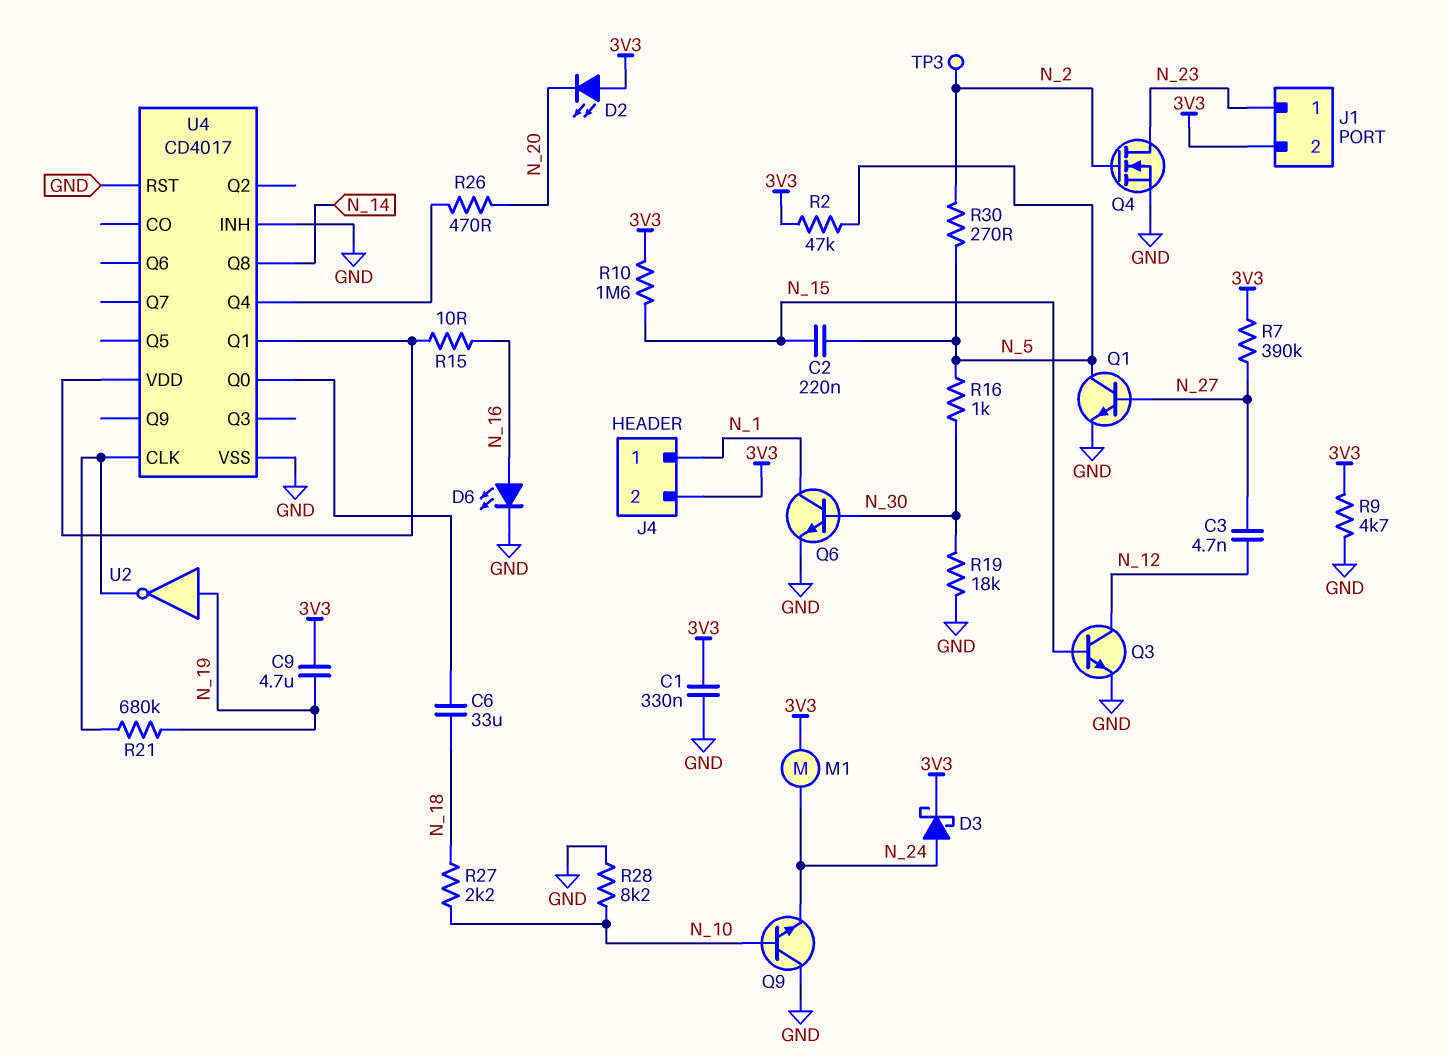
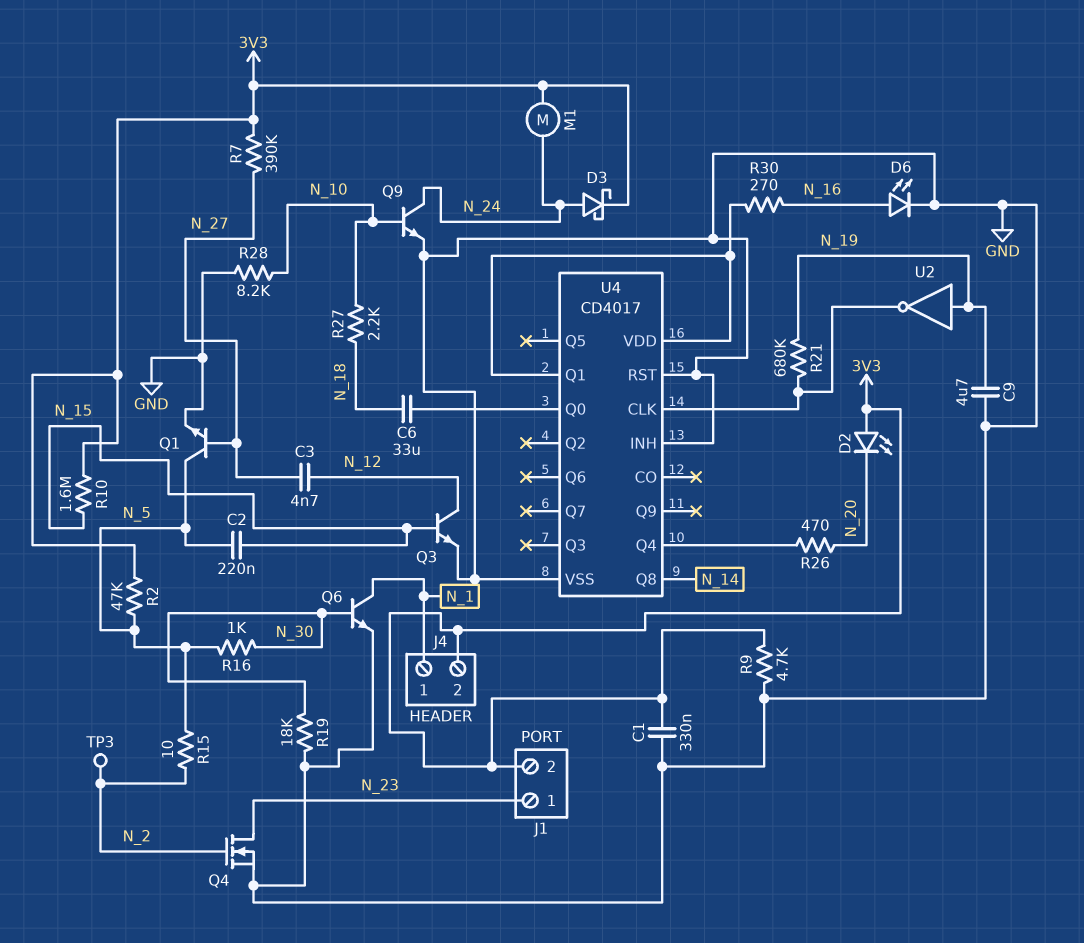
C9: 4.7uF (3V3, N_19) -> 4.7uF (GND, N_19)
Q9: NPN (B N_10, C GND, E N_24) -> NPN (B N_10, C N_24, E GND)
R15: 10 (N_16, U4/Q1) -> 10 (N_2, N_5)
R30: 270 (N_2, N_5) -> 270 (N_16, U4/Q1)

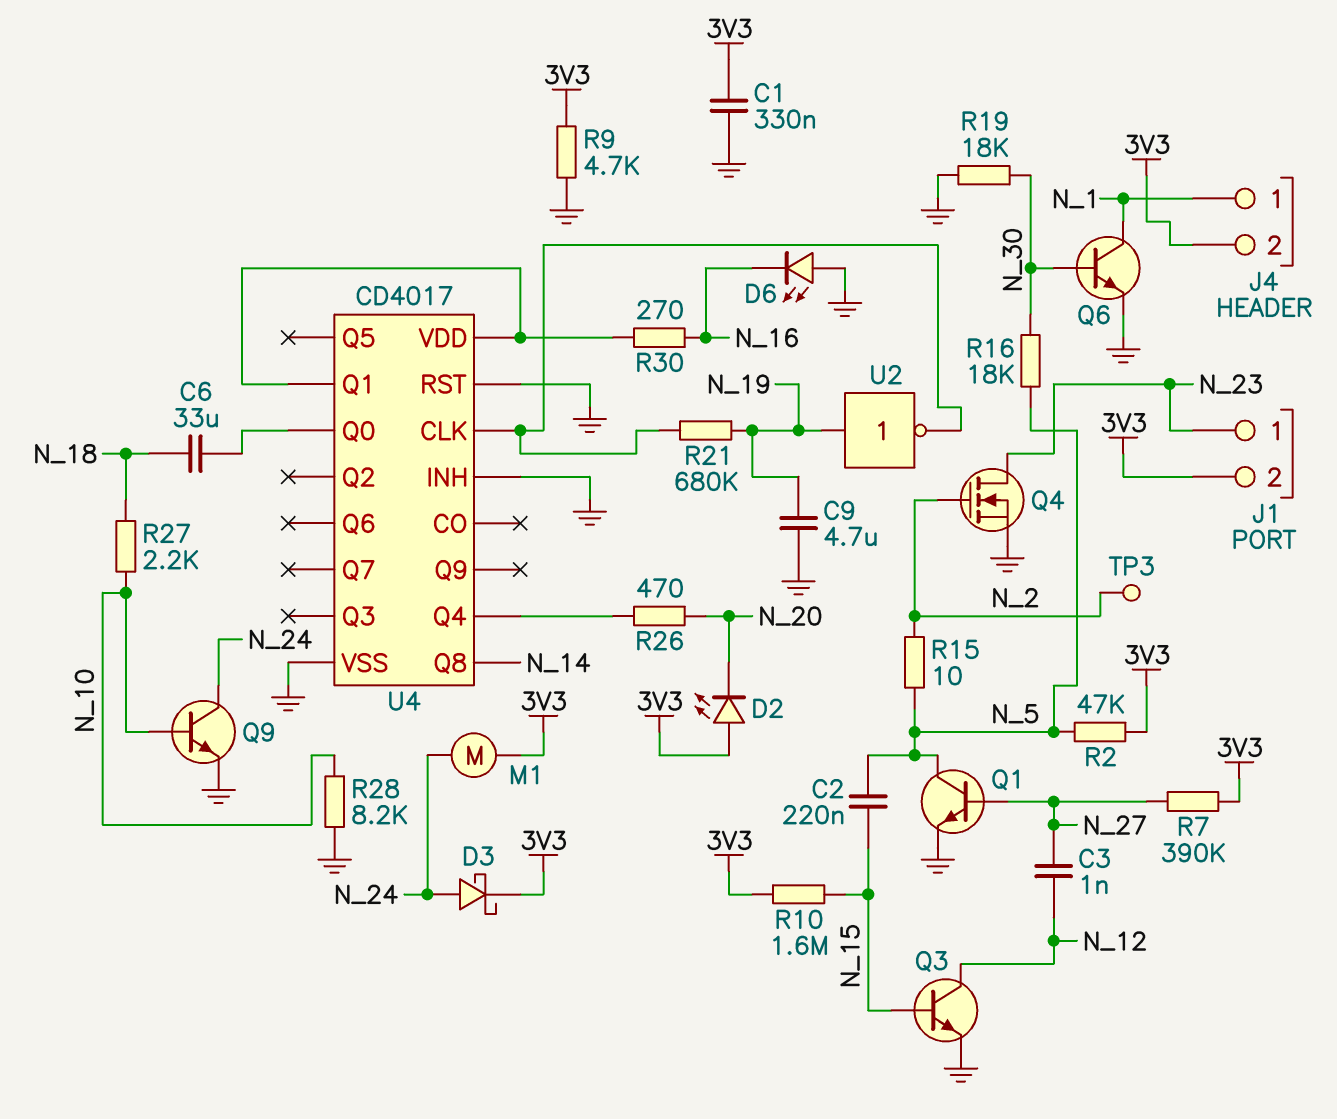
C3: 4.7nF (N_12, N_27) -> 1nF (N_12, N_27)
D6: LED (A N_16, K GND) -> LED (A GND, K N_16)
R16: 1k (N_5, N_30) -> 18k (N_5, N_30)

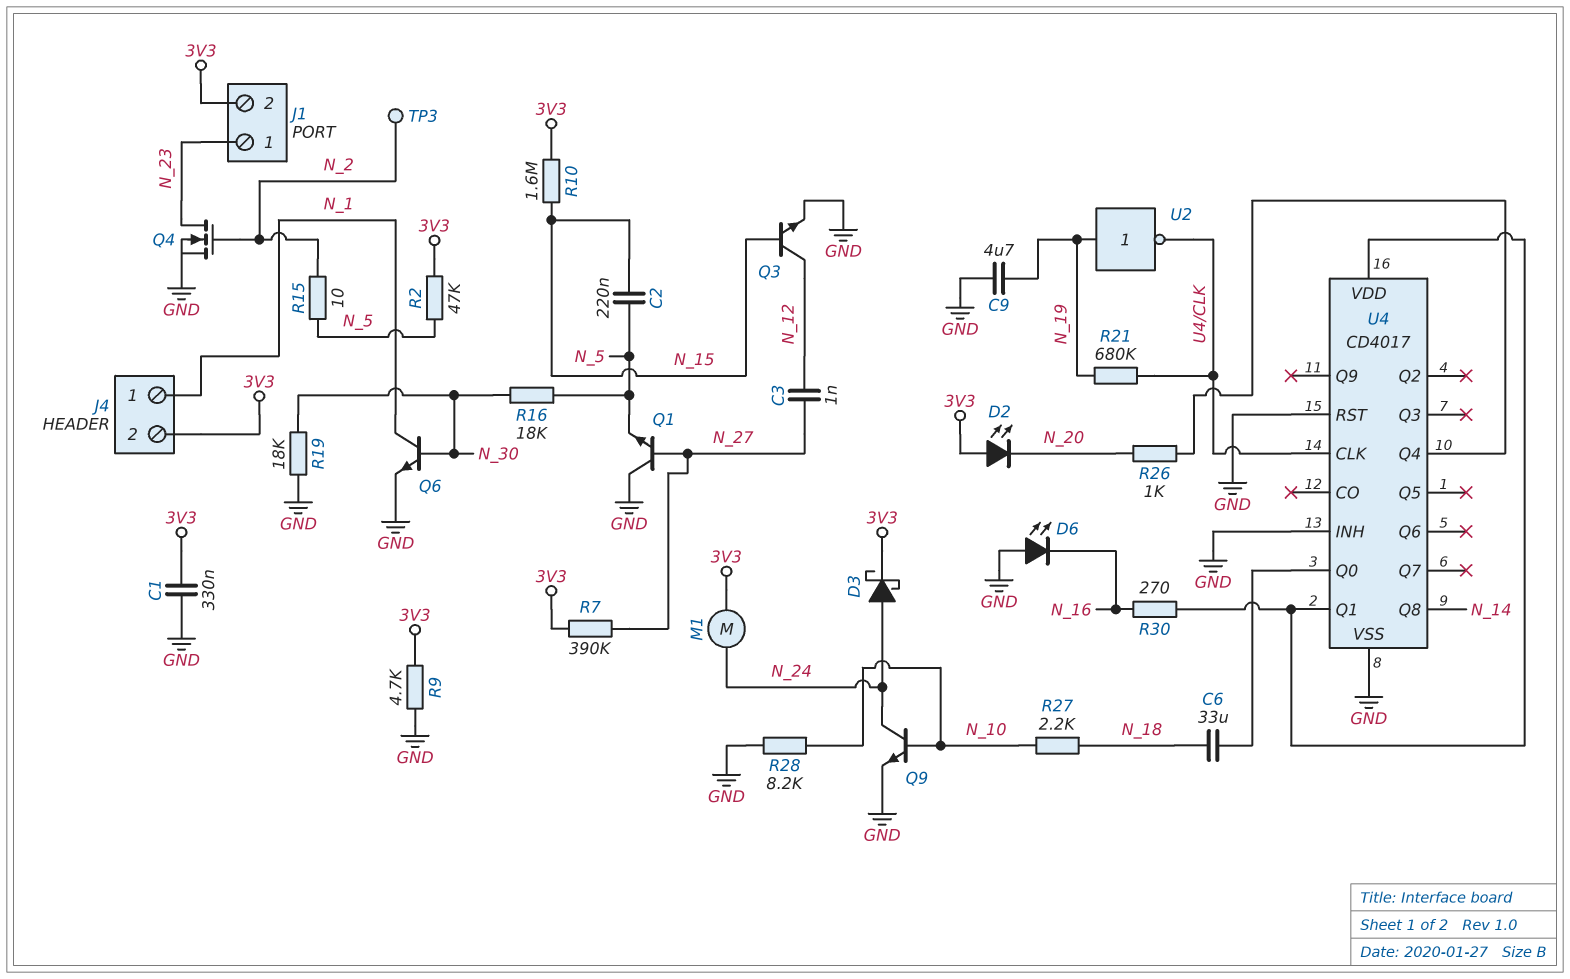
Q1: NPN (B N_27, C N_5, E GND) -> NPN (B N_27, C GND, E N_5)
R26: 470 (N_20, U4/Q4) -> 1k (N_20, U4/Q4)

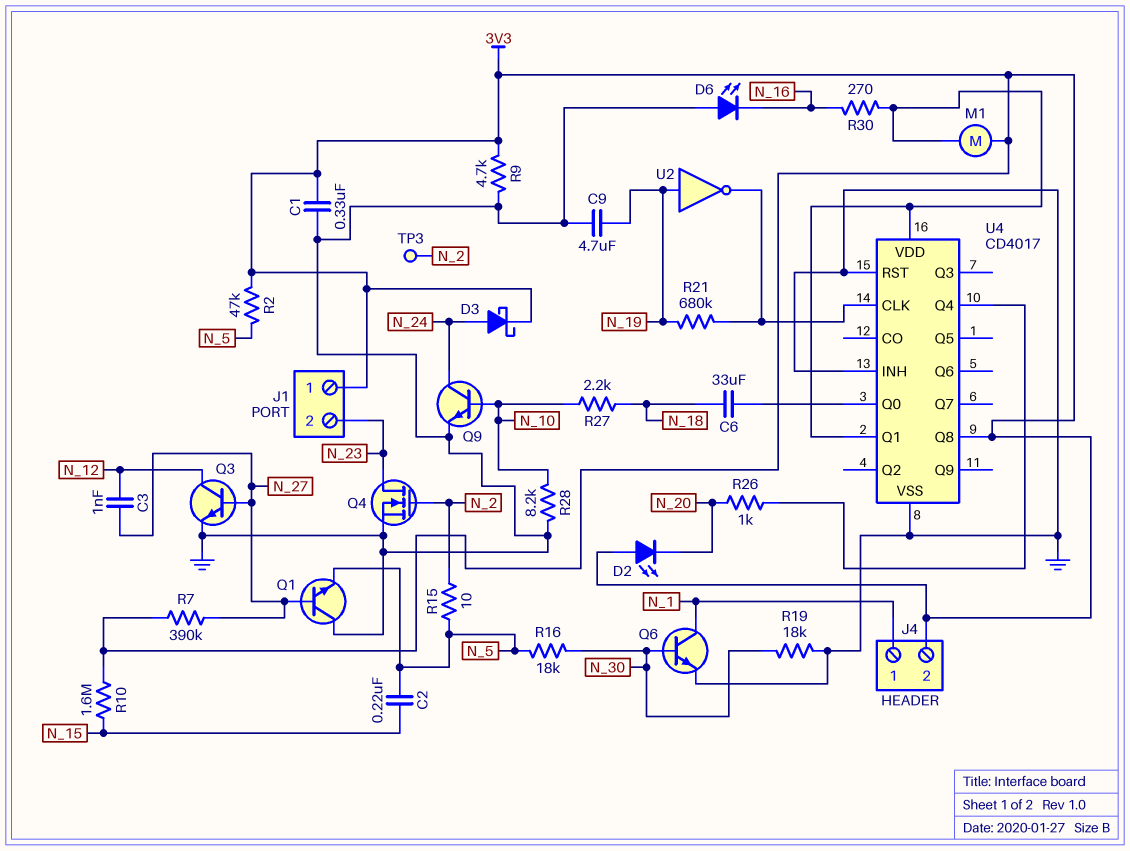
J1 pin 1: N_23 -> 3V3
J1 pin 2: 3V3 -> N_23
M1: motor (3V3, N_24) -> motor (3V3, U4/Q1)
Q3: NPN (B N_15, C N_12, E GND) -> NPN (B N_27, C N_12, E GND)
U4 pin Q8: N_14 -> 3V3

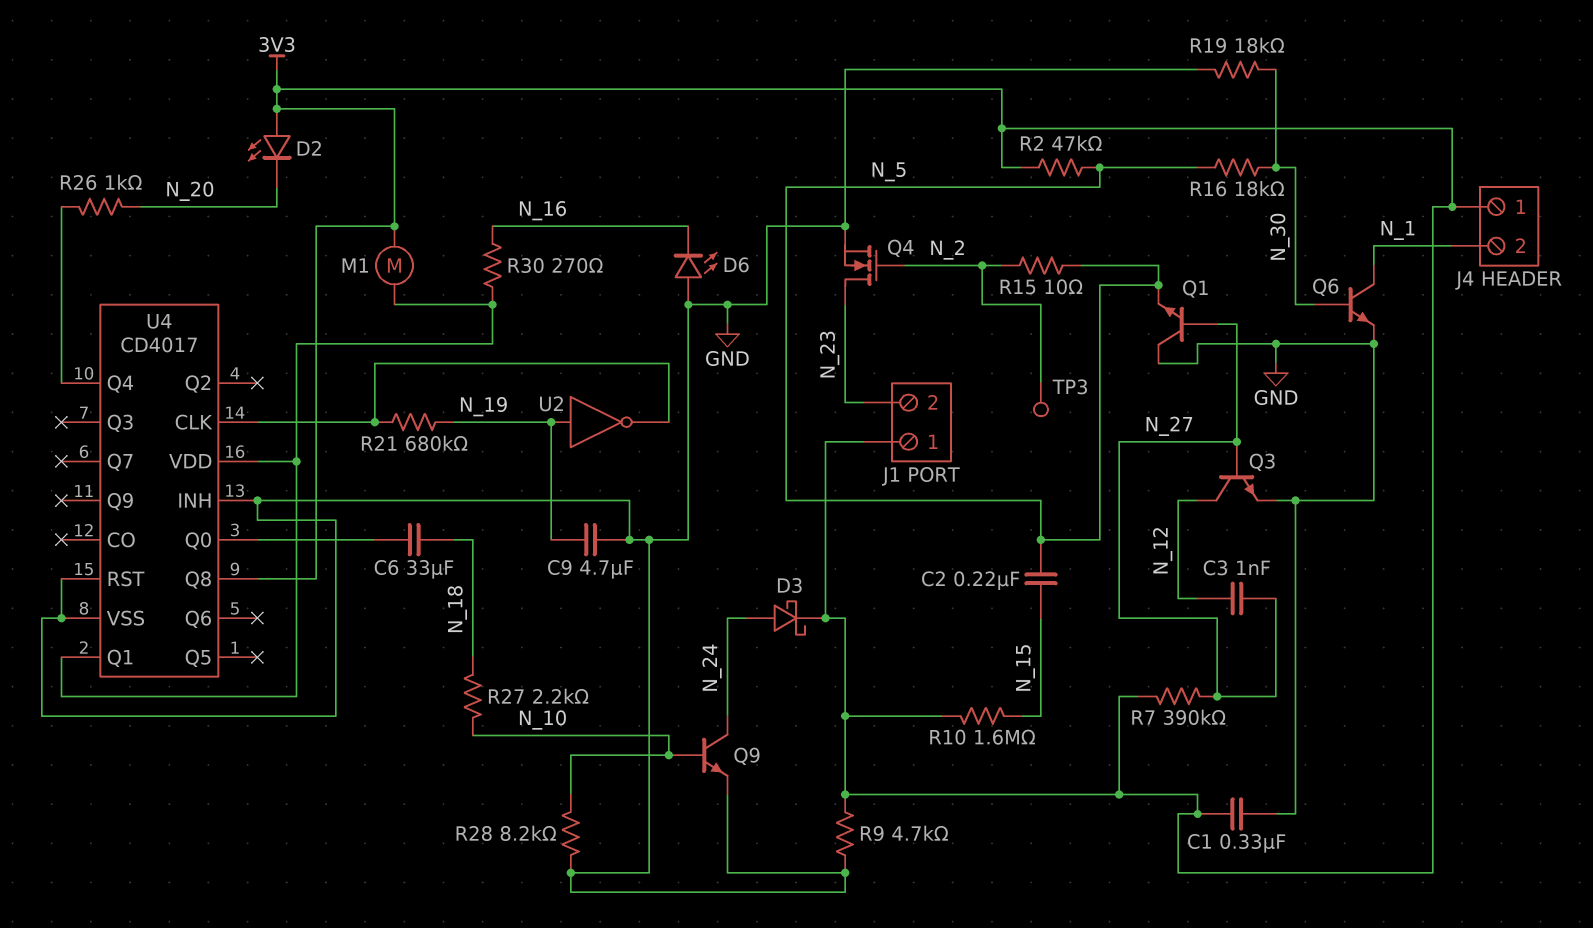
J4 pin 1: N_1 -> 3V3
J4 pin 2: 3V3 -> N_1

